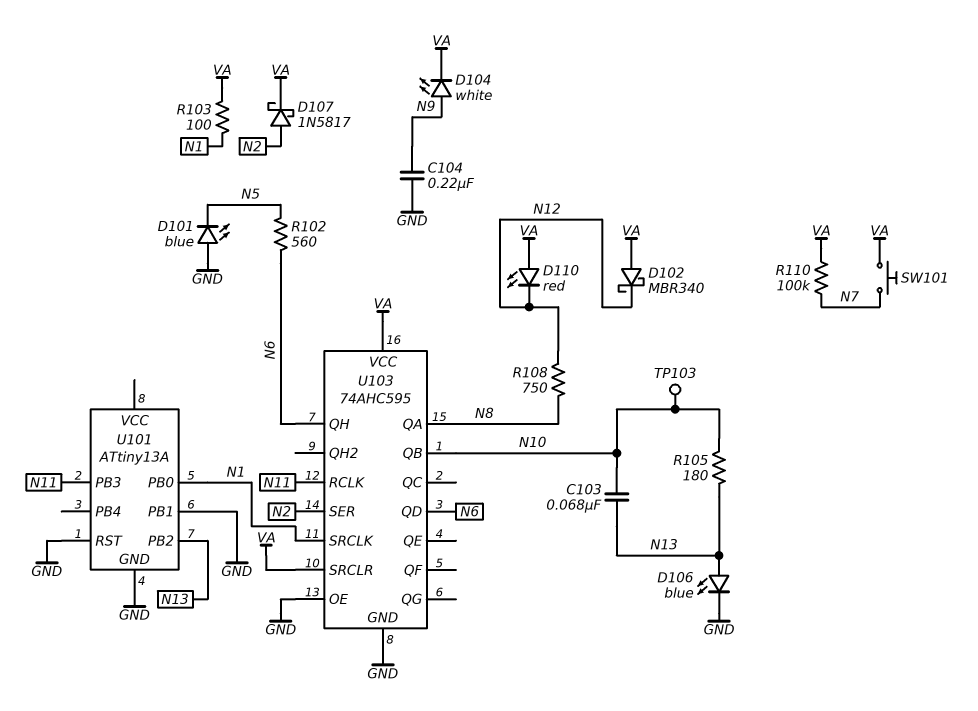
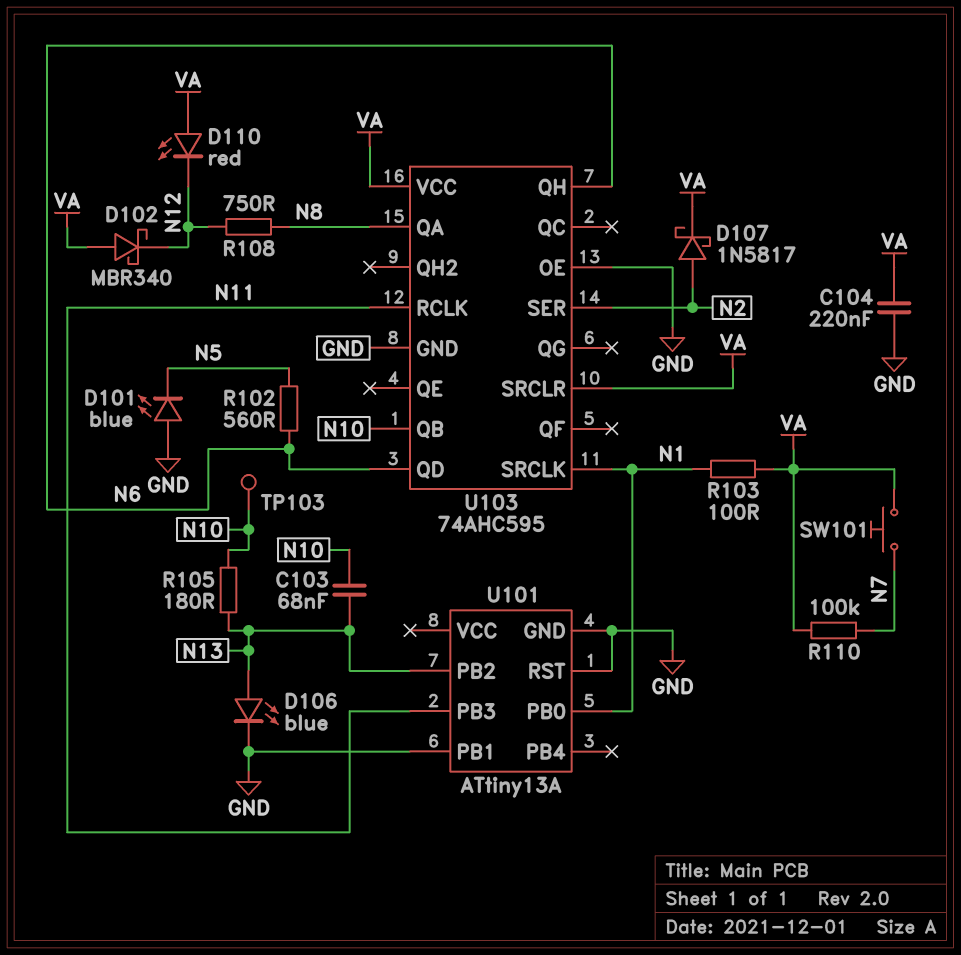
C104: 220nF (GND, N9) -> 220nF (GND, VA)
D104: LED white (A N9, K VA) -> none

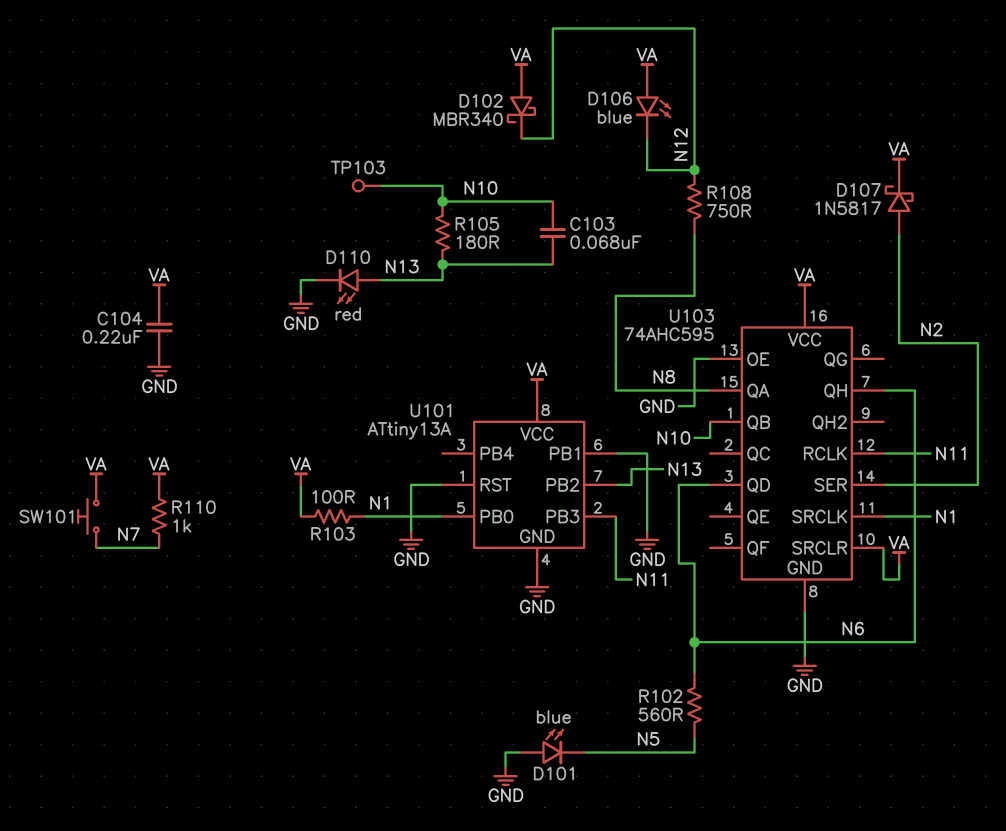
D106: LED blue (A N13, K GND) -> LED blue (A VA, K N12)
D110: LED red (A VA, K N12) -> LED red (A N13, K GND)
R110: 100k (N7, VA) -> 1k (N7, VA)
U101 pin VCC: none -> VA

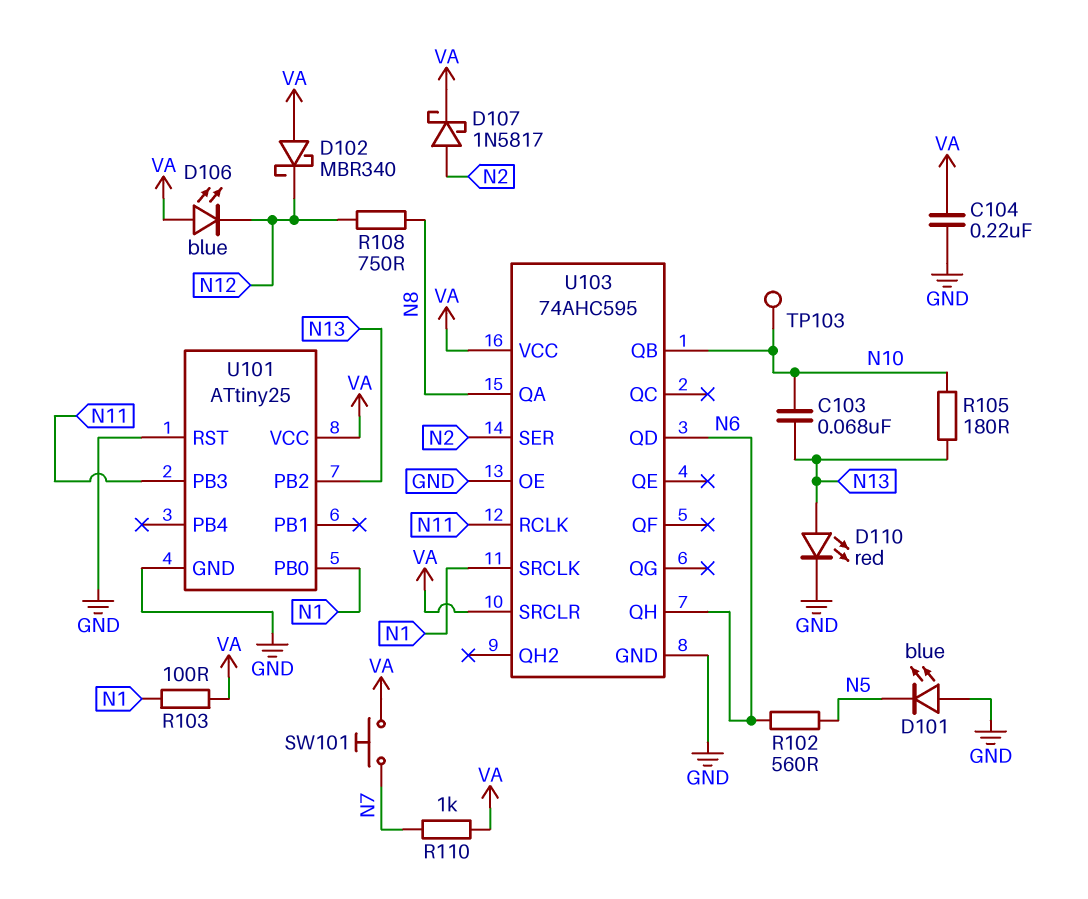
U101: ATtiny13A -> ATtiny25
U101 pin PB1: GND -> none

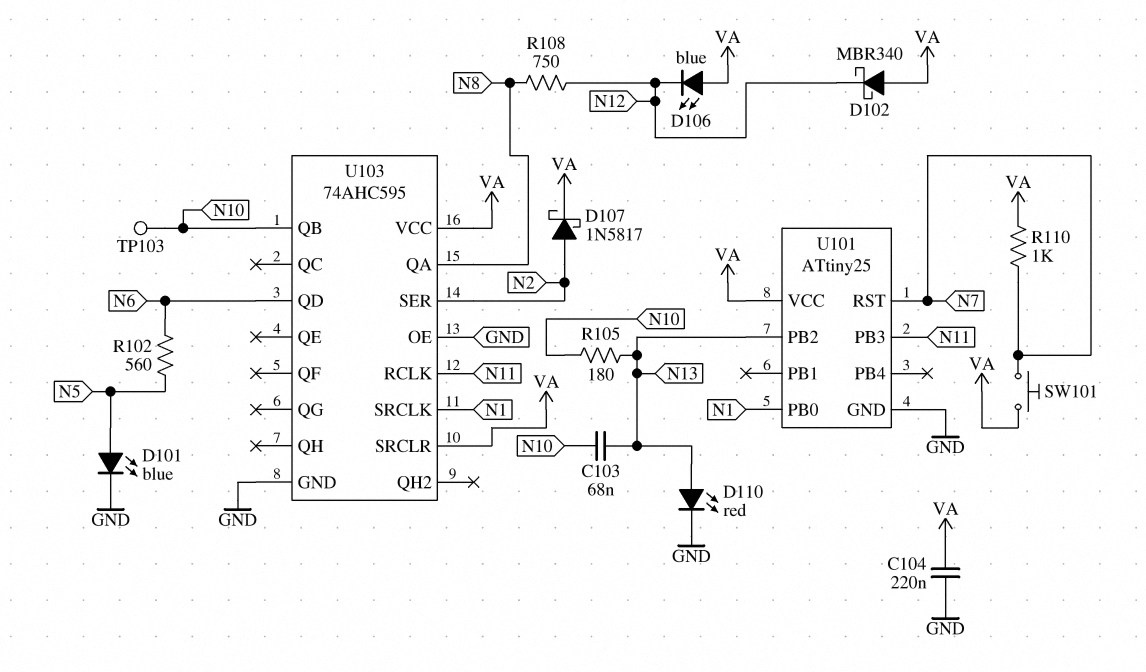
D101: LED blue (A GND, K N5) -> LED blue (A N5, K GND)
R103: 100 (N1, VA) -> none
U101 pin RST: GND -> N7
U103 pin QH: N6 -> none

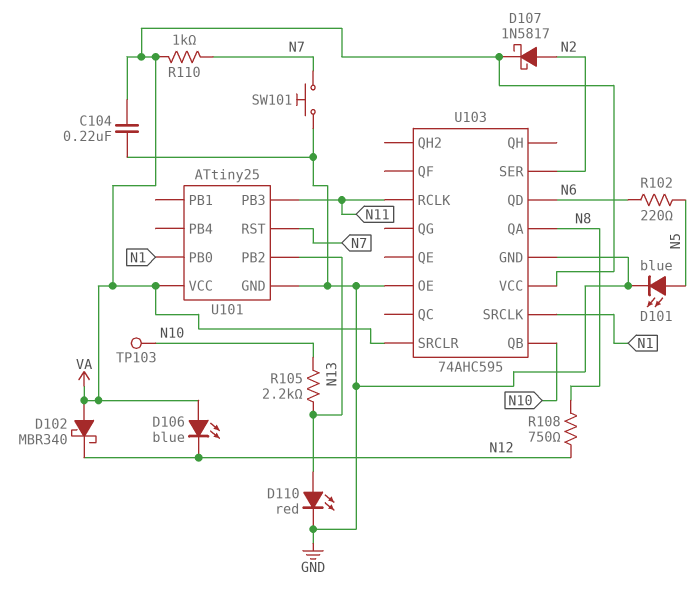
C103: 68nF (N10, N13) -> none
R102: 560 (N5, N6) -> 220 (N5, N6)
R105: 180 (N10, N13) -> 2.2k (N10, N13)
SW101: button (N7, VA) -> button (GND, N7)

